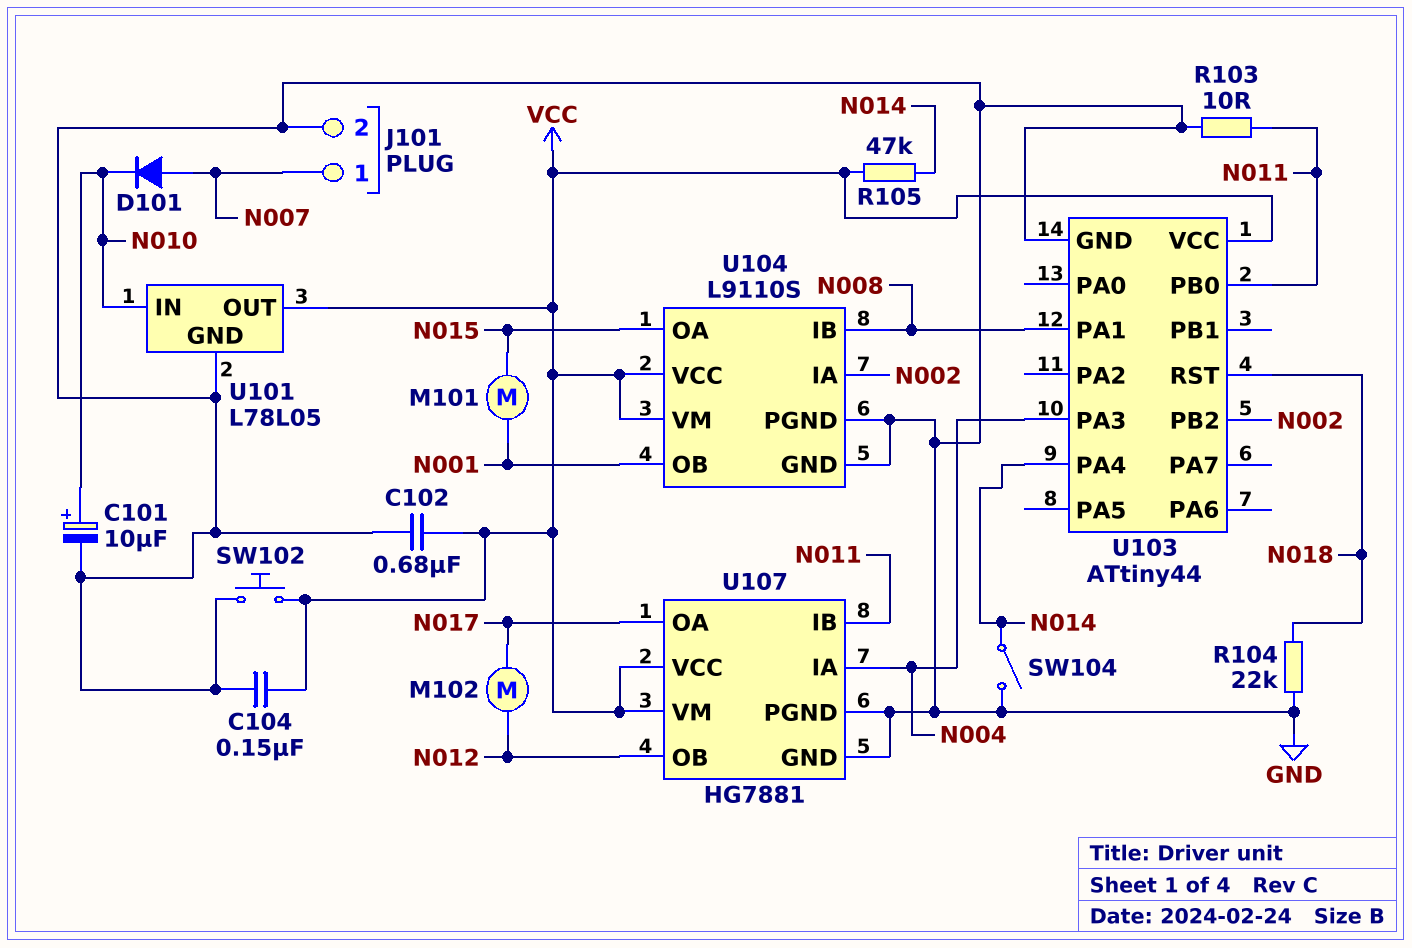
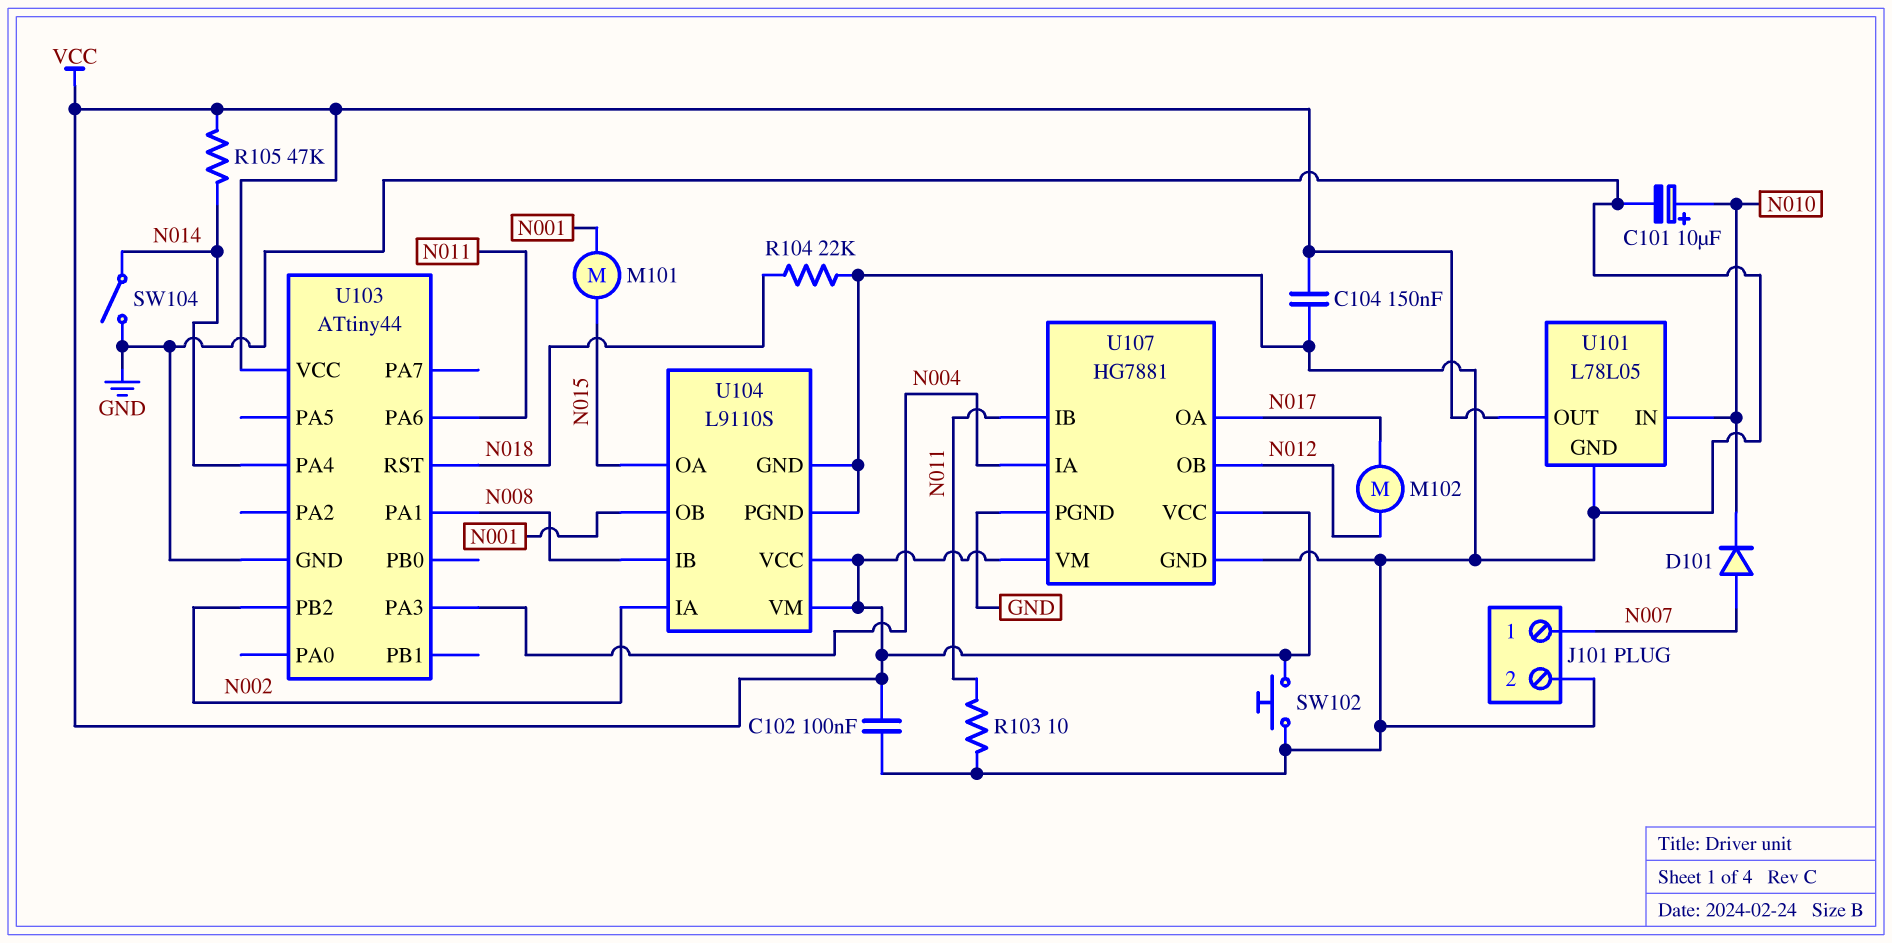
C102: 680nF (GND, VCC) -> 100nF (GND, VCC)
U103 pin PA6: none -> N011
U103 pin PB0: N011 -> none

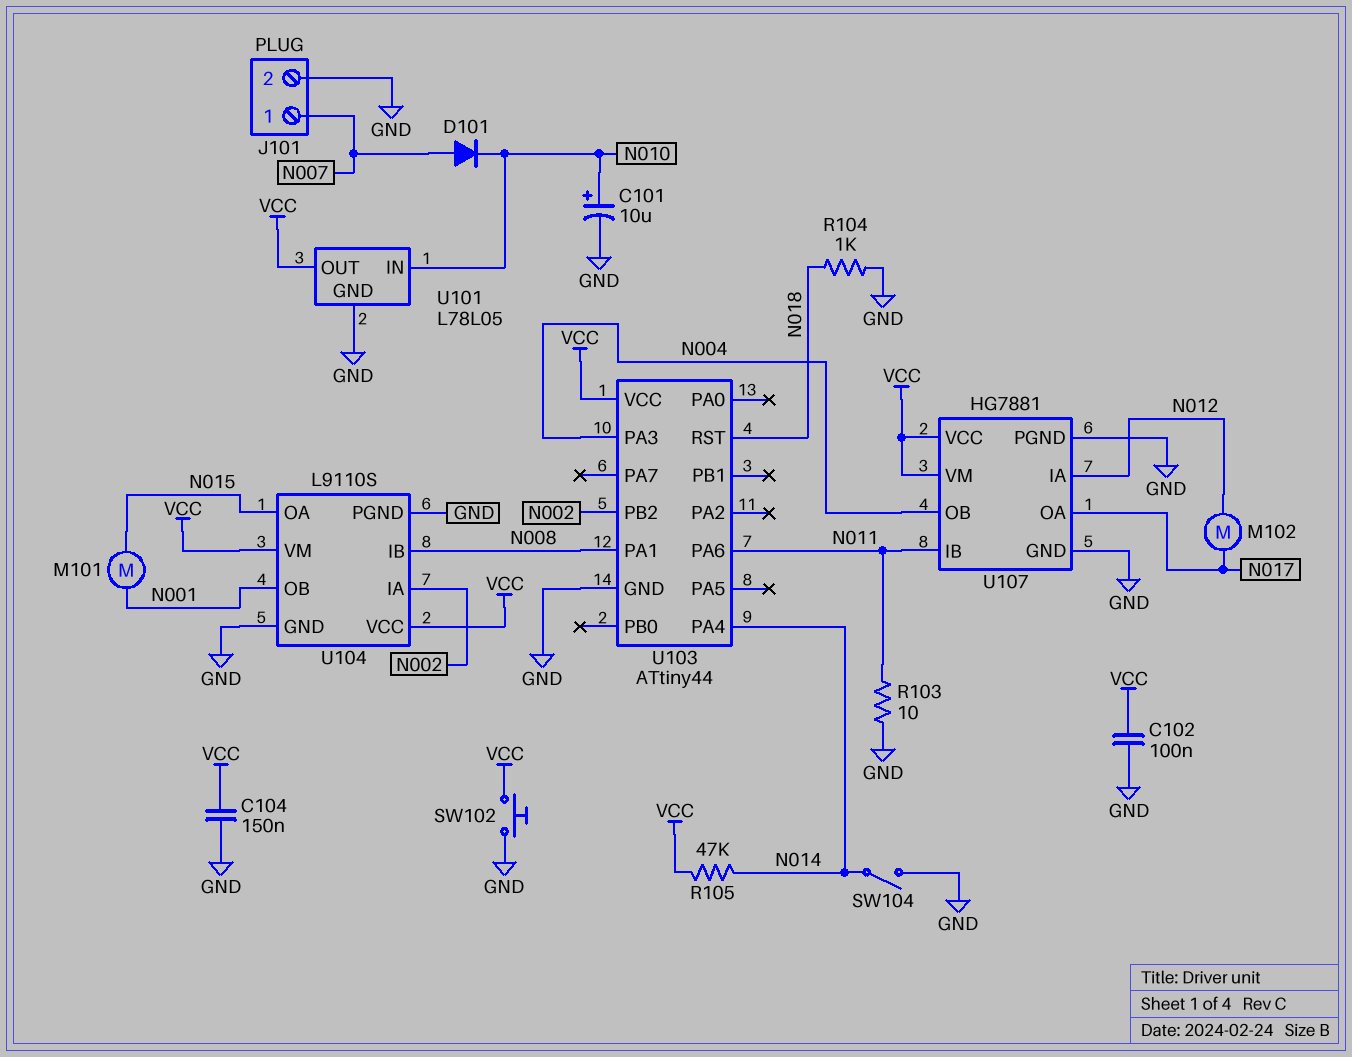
R104: 22k (GND, N018) -> 1k (GND, N018)
U107 pin IA: N004 -> N012
U107 pin OB: N012 -> N004

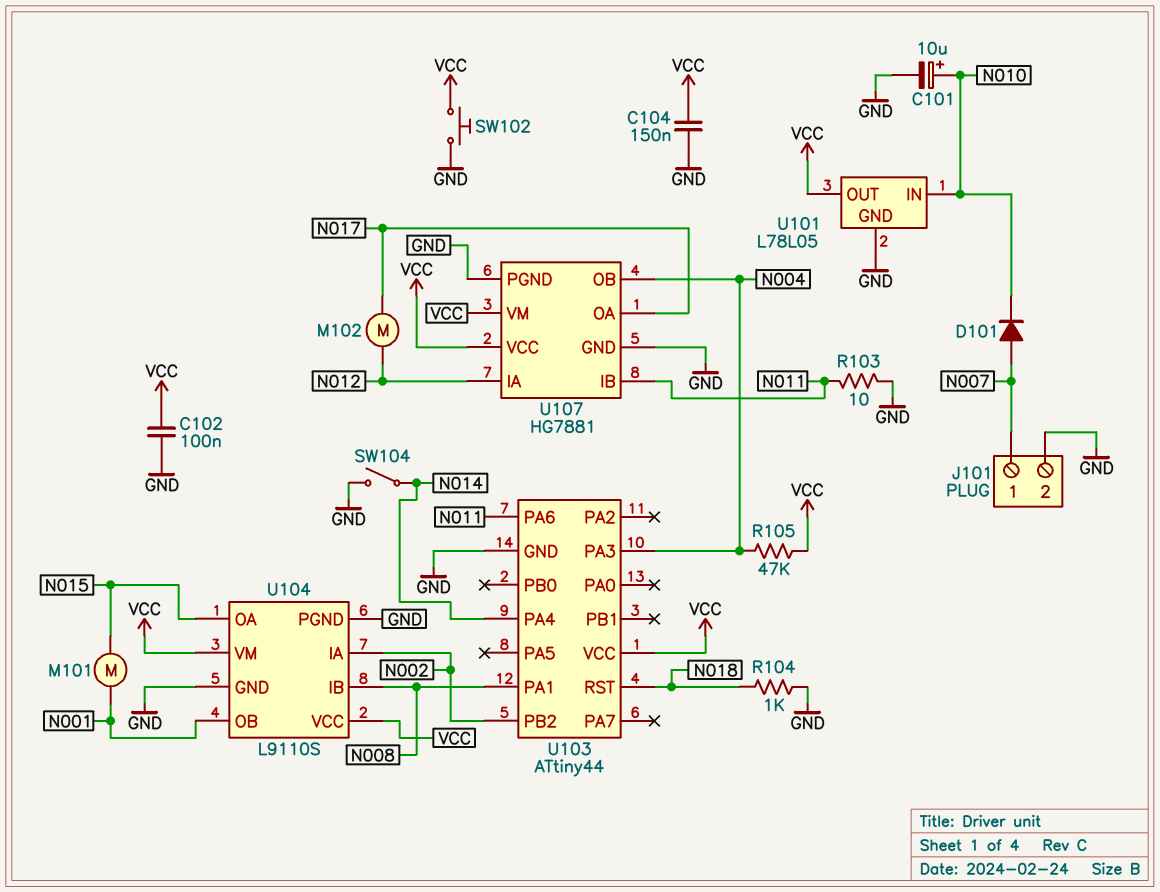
R105: 47k (N014, VCC) -> 47k (N004, VCC)

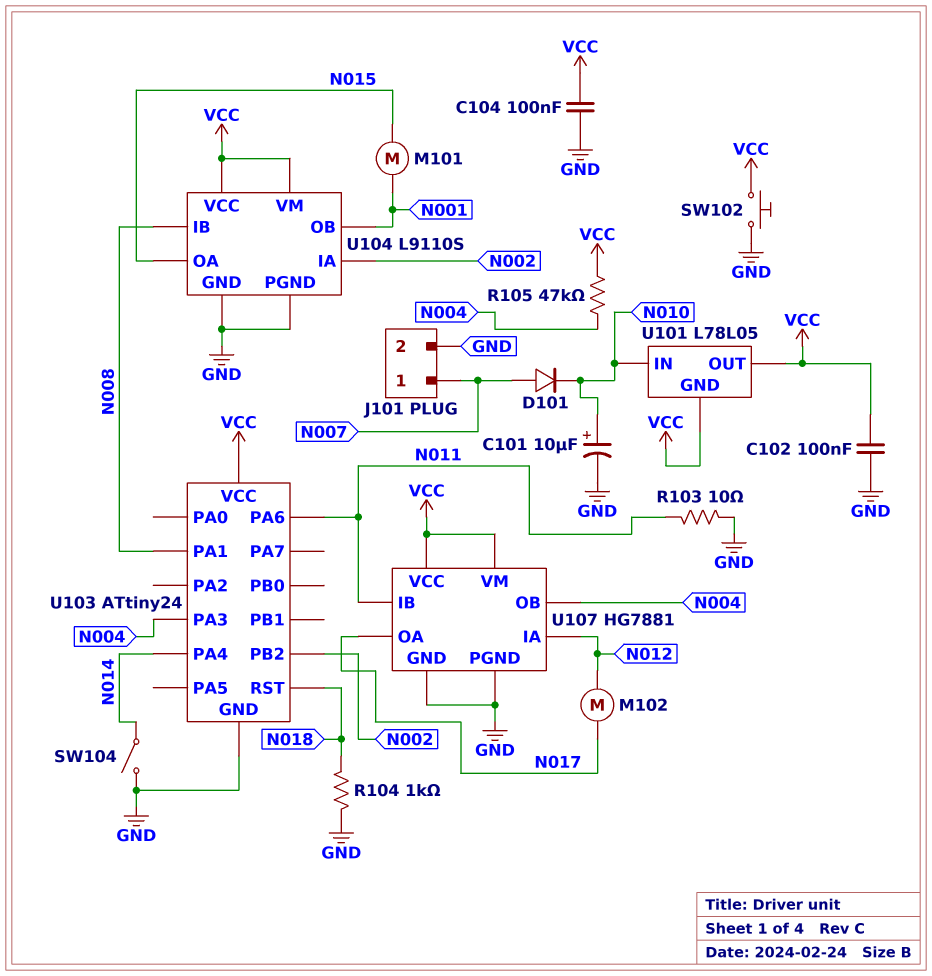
C104: 150nF (GND, VCC) -> 100nF (GND, VCC)
U101 pin GND: GND -> VCC
U103: ATtiny44 -> ATtiny24

